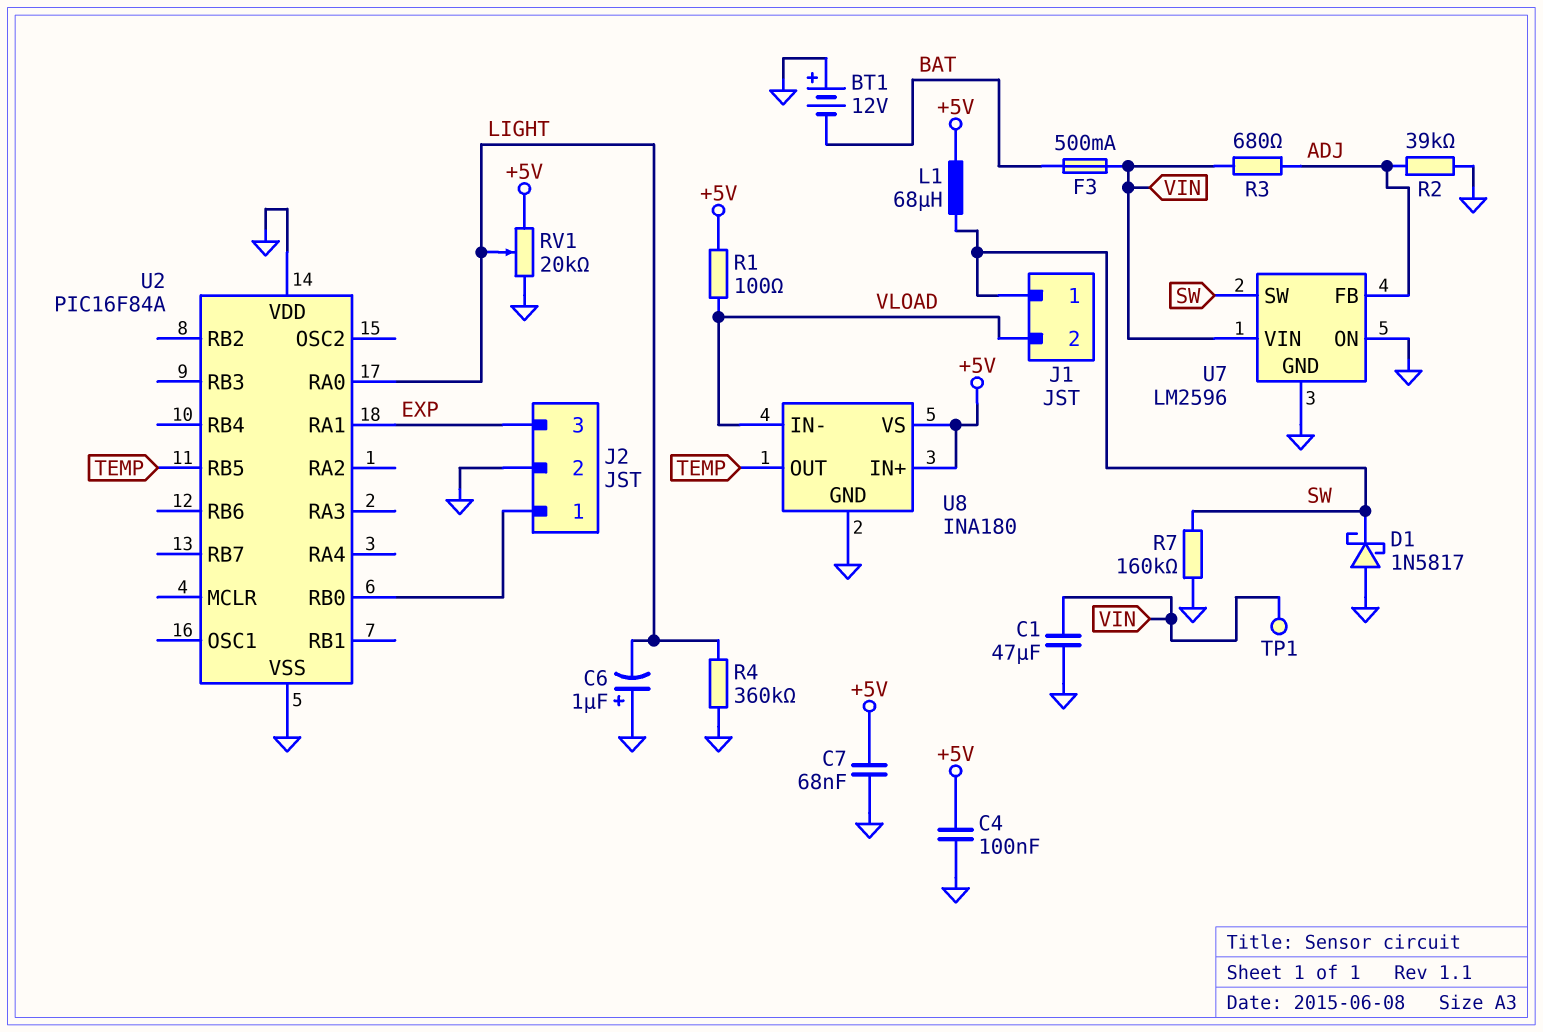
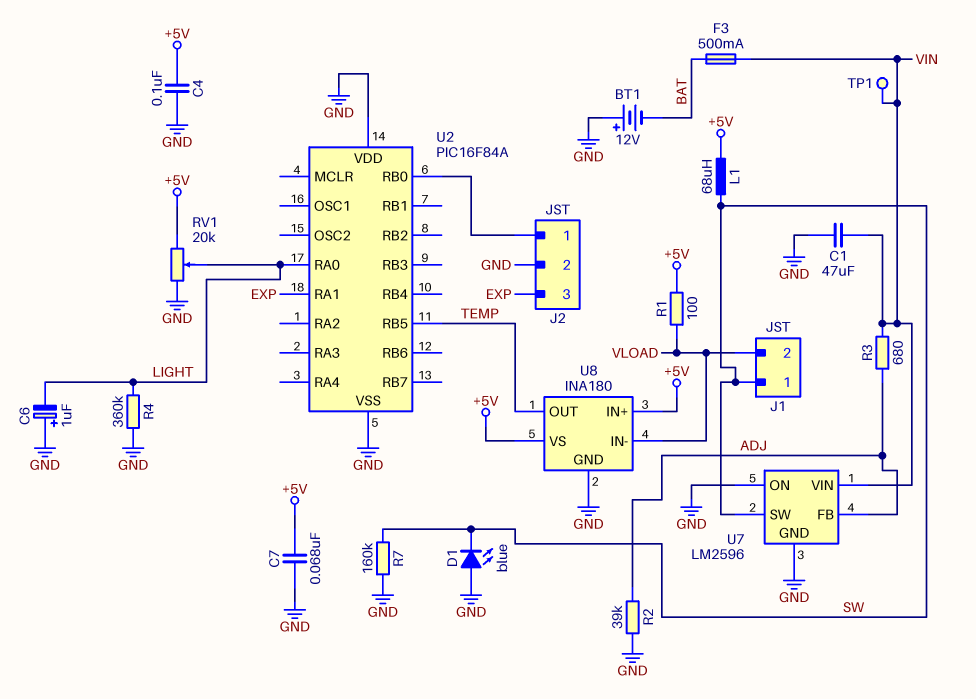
D1: schottky 1N5817 (A GND, K SW) -> LED blue (A GND, K SW)

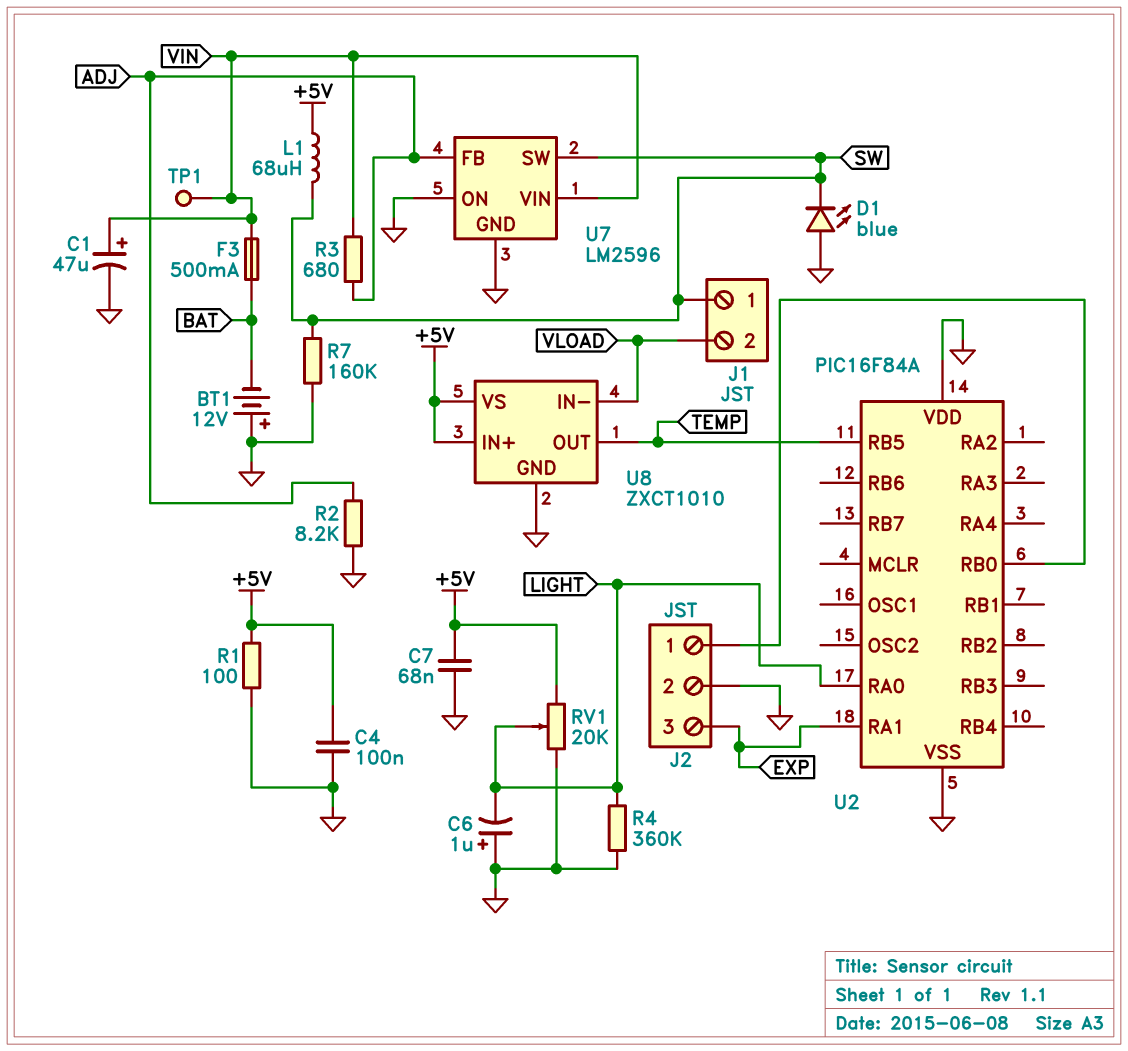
C1: 47uF (GND, VIN) -> 47uF (plus VIN, minus GND)
R1: 100 (+5V, VLOAD) -> 100 (+5V, GND)
R2: 39k (ADJ, GND) -> 8.2k (ADJ, GND)
U8: INA180 -> ZXCT1010

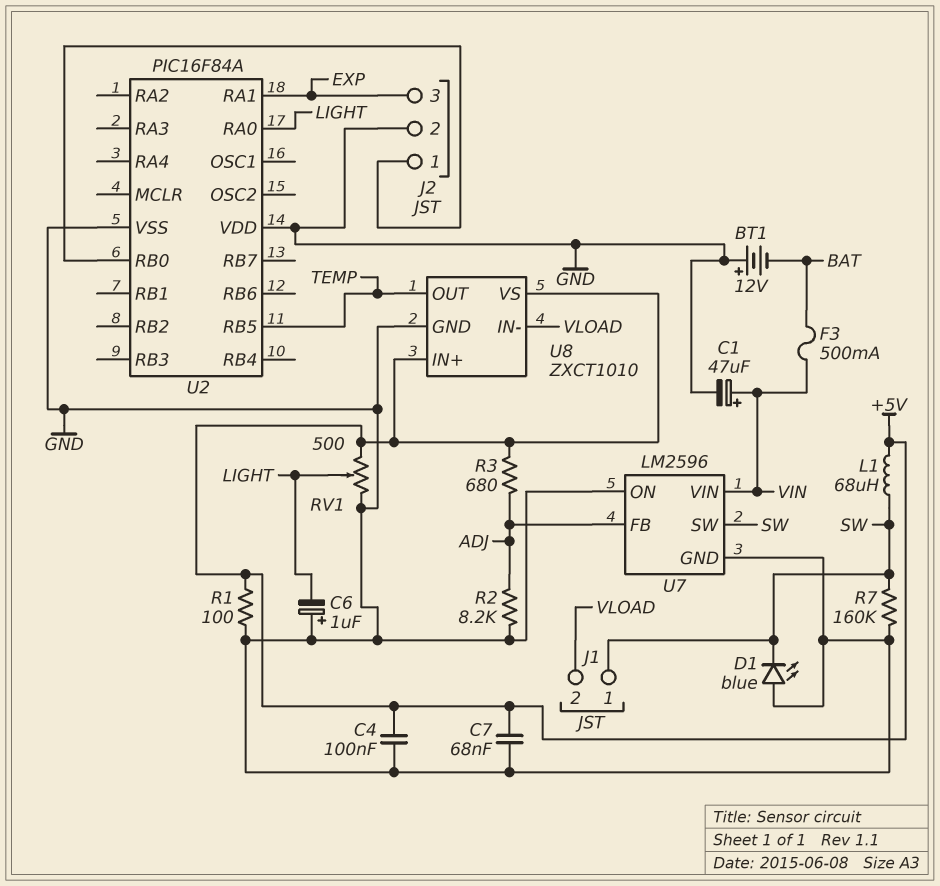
R3: 680 (ADJ, VIN) -> 680 (+5V, ADJ)
R4: 360k (GND, LIGHT) -> none
RV1: 20k (+5V, GND, wiper LIGHT) -> 500 (+5V, GND, wiper LIGHT)
TP1: test point (VIN) -> none

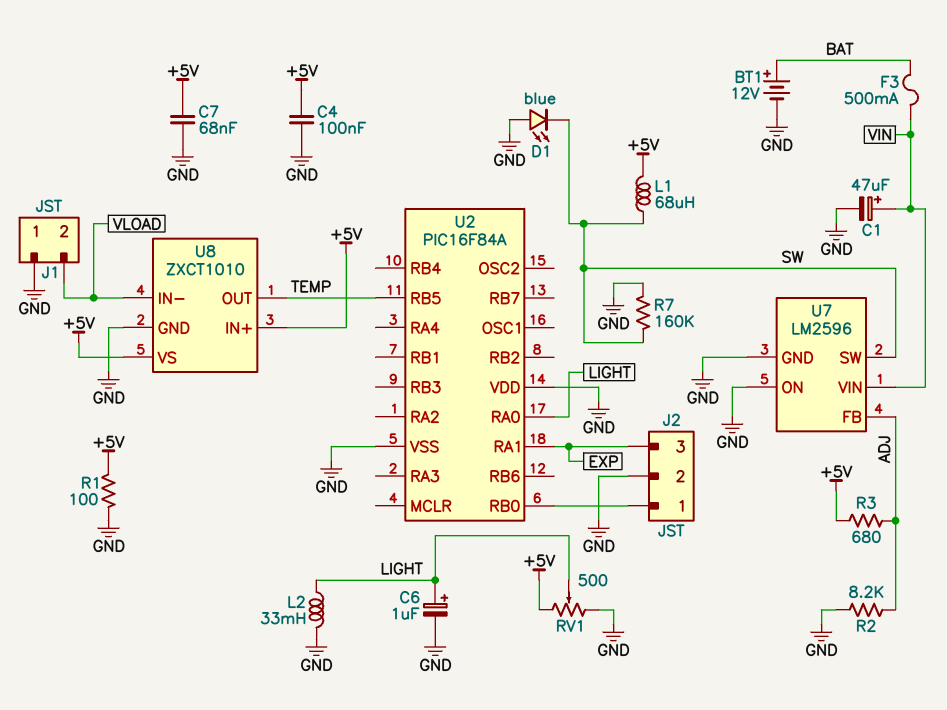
BT1: 12V (plus GND, minus BAT) -> 12V (plus BAT, minus GND)
C6: 1uF (plus GND, minus LIGHT) -> 1uF (plus LIGHT, minus GND)
J1 pin 1: SW -> GND
L2: none -> 33mH (GND, LIGHT)

